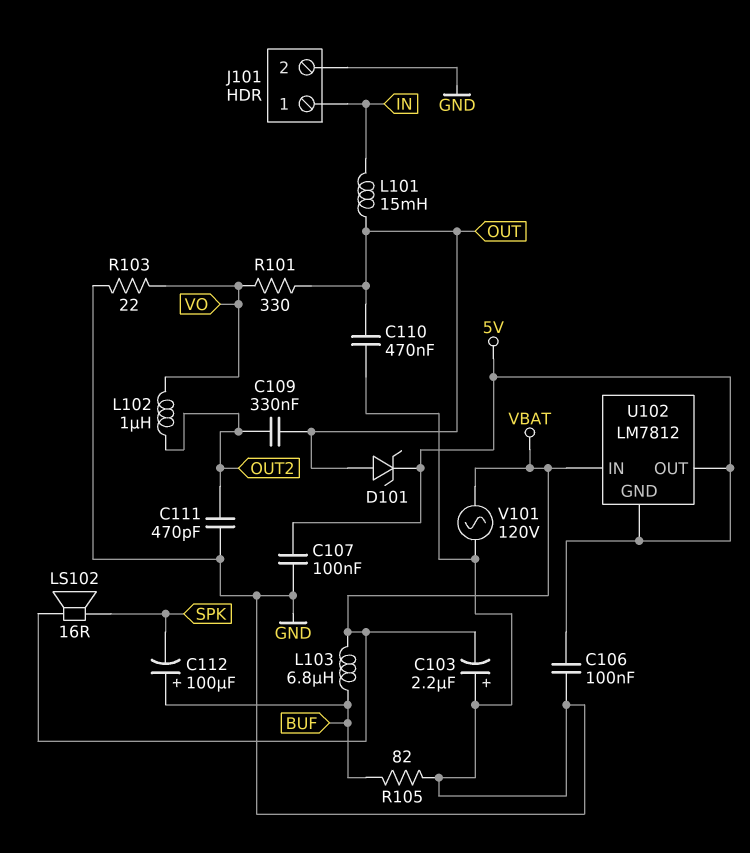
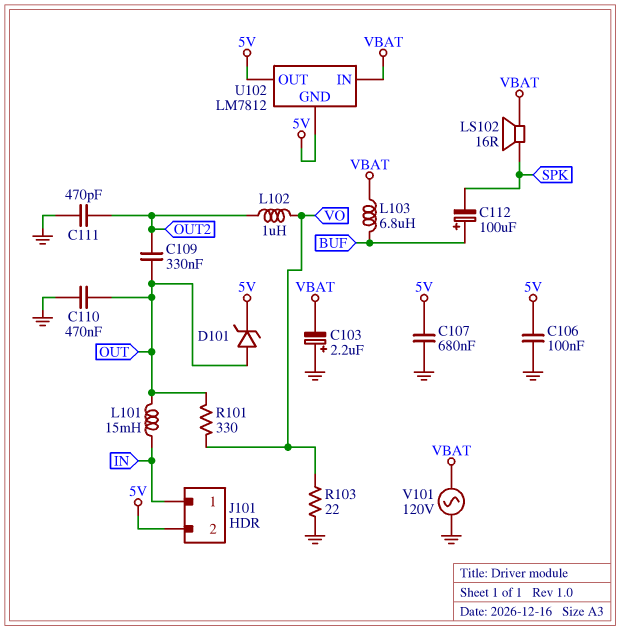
C107: 100nF (5V, GND) -> 680nF (5V, GND)
J101 pin 2: GND -> 5V
R105: 82 (BUF, GND) -> none

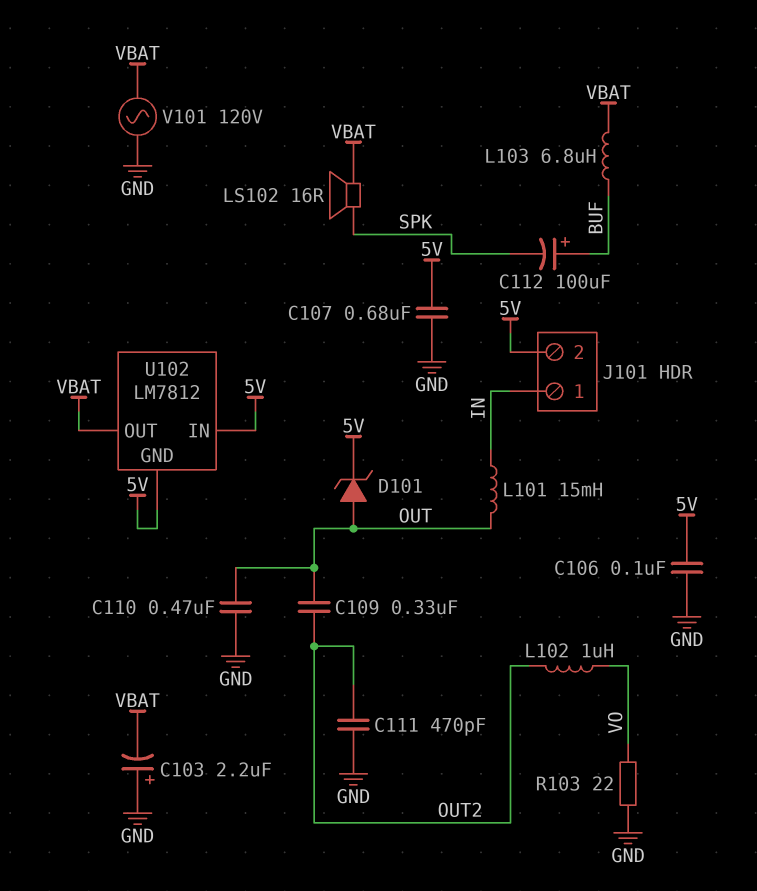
R101: 330 (OUT, VO) -> none
U102 pin IN: VBAT -> 5V
U102 pin OUT: 5V -> VBAT

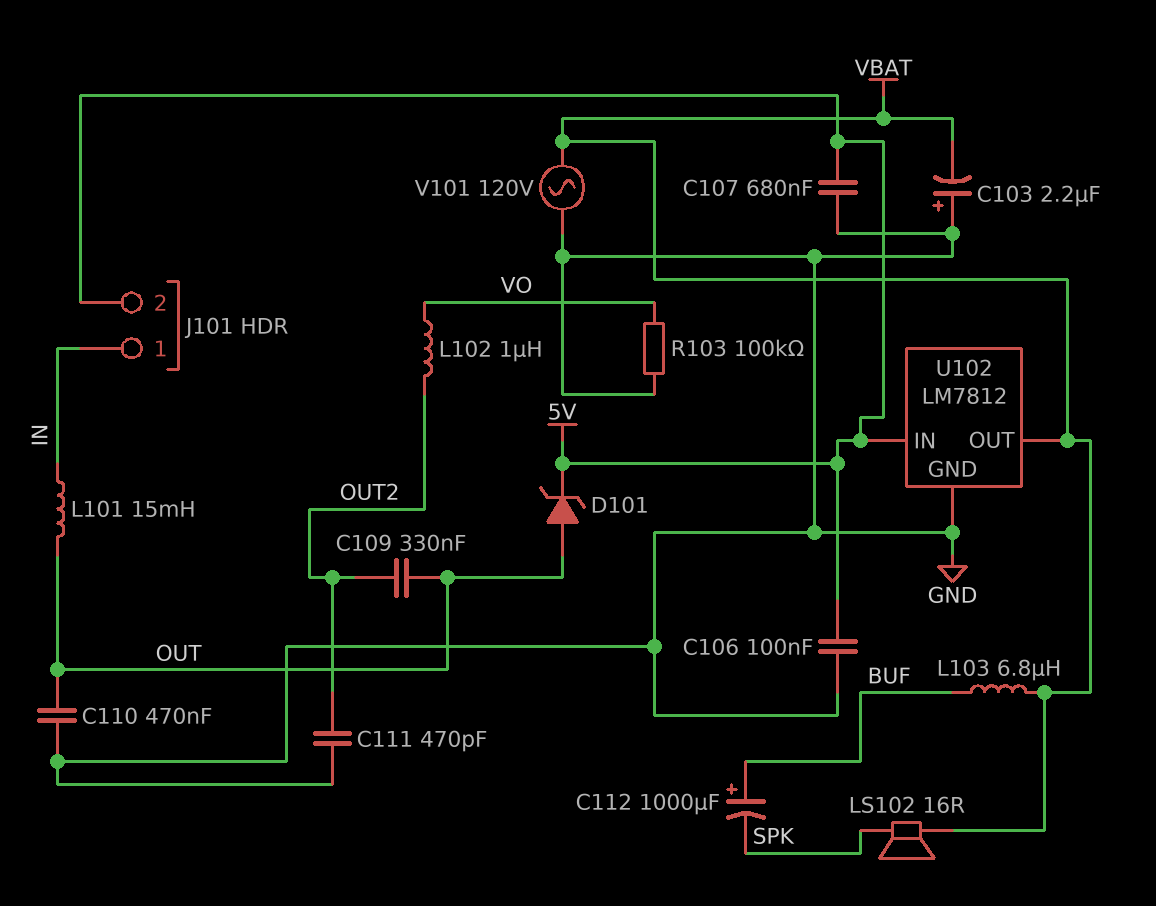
C112: 100uF (plus BUF, minus SPK) -> 1000uF (plus BUF, minus SPK)
R103: 22 (GND, VO) -> 100k (GND, VO)
U102 pin GND: 5V -> GND

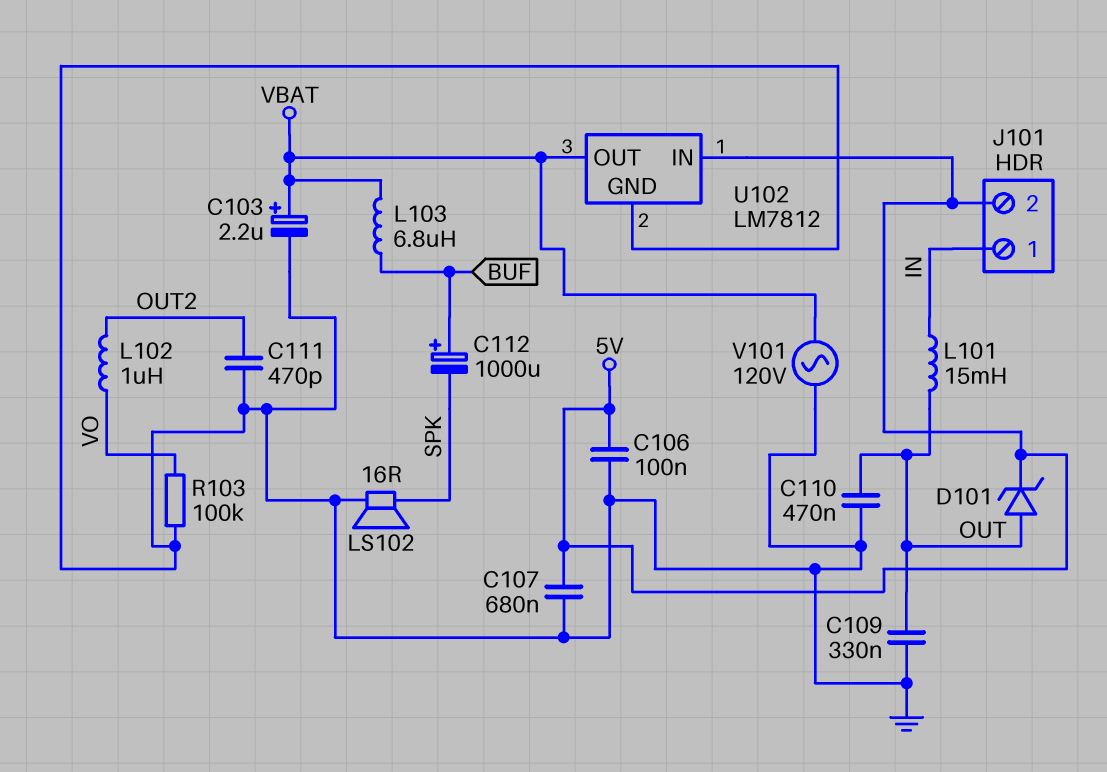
C103: 2.2uF (plus GND, minus VBAT) -> 2.2uF (plus VBAT, minus GND)
C109: 330nF (OUT, OUT2) -> 330nF (GND, OUT)
LS102: speaker 16R (SPK, VBAT) -> speaker 16R (GND, SPK)

